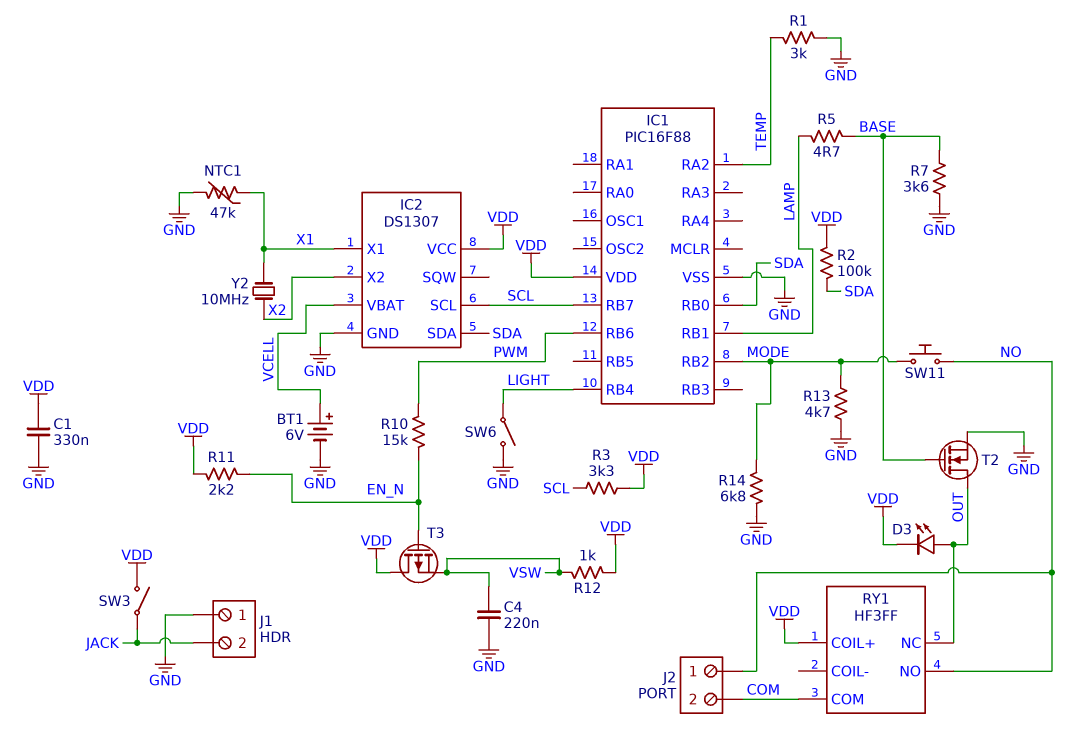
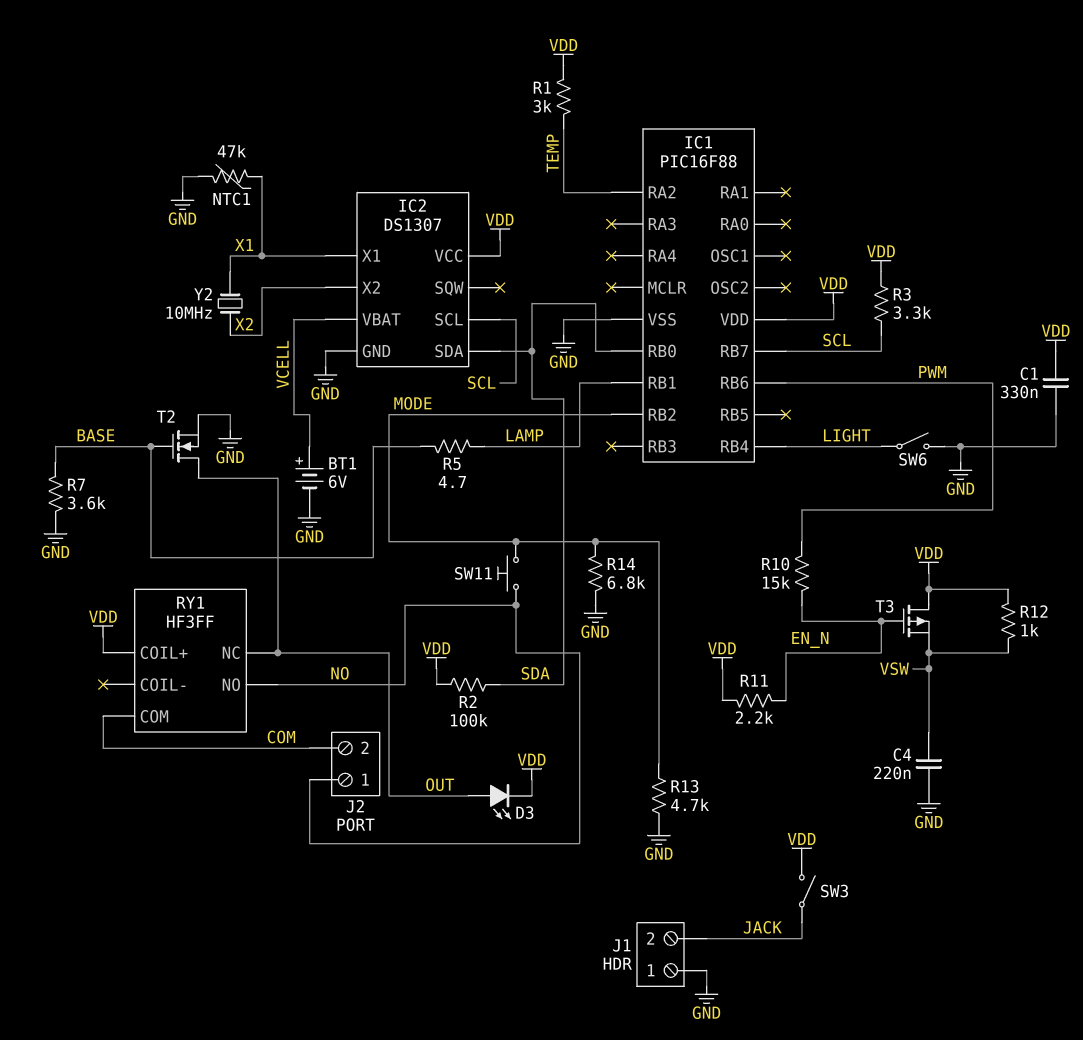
R1: 3k (GND, TEMP) -> 3k (TEMP, VDD)

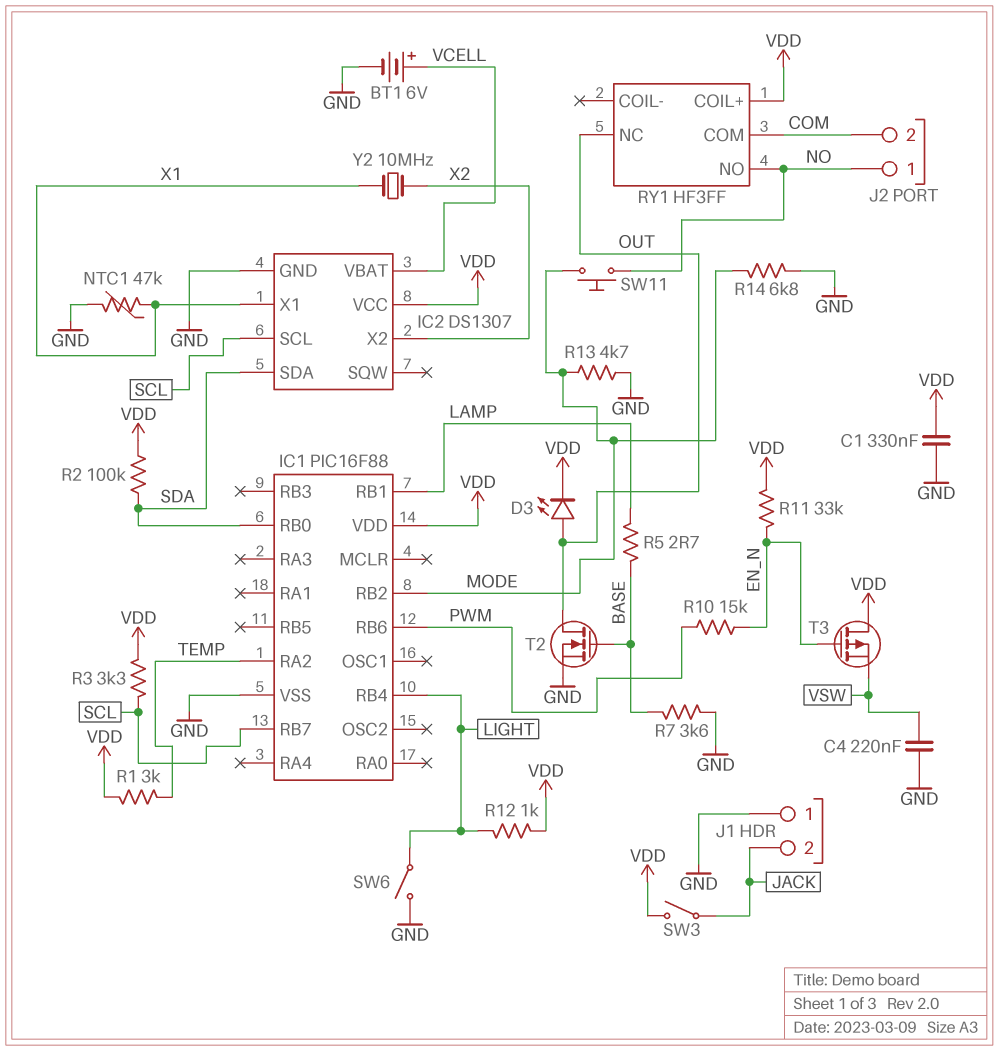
R5: 4.7 (BASE, LAMP) -> 2.7 (BASE, LAMP)
R11: 2.2k (EN_N, VDD) -> 33k (EN_N, VDD)
R12: 1k (VDD, VSW) -> 1k (LIGHT, VDD)

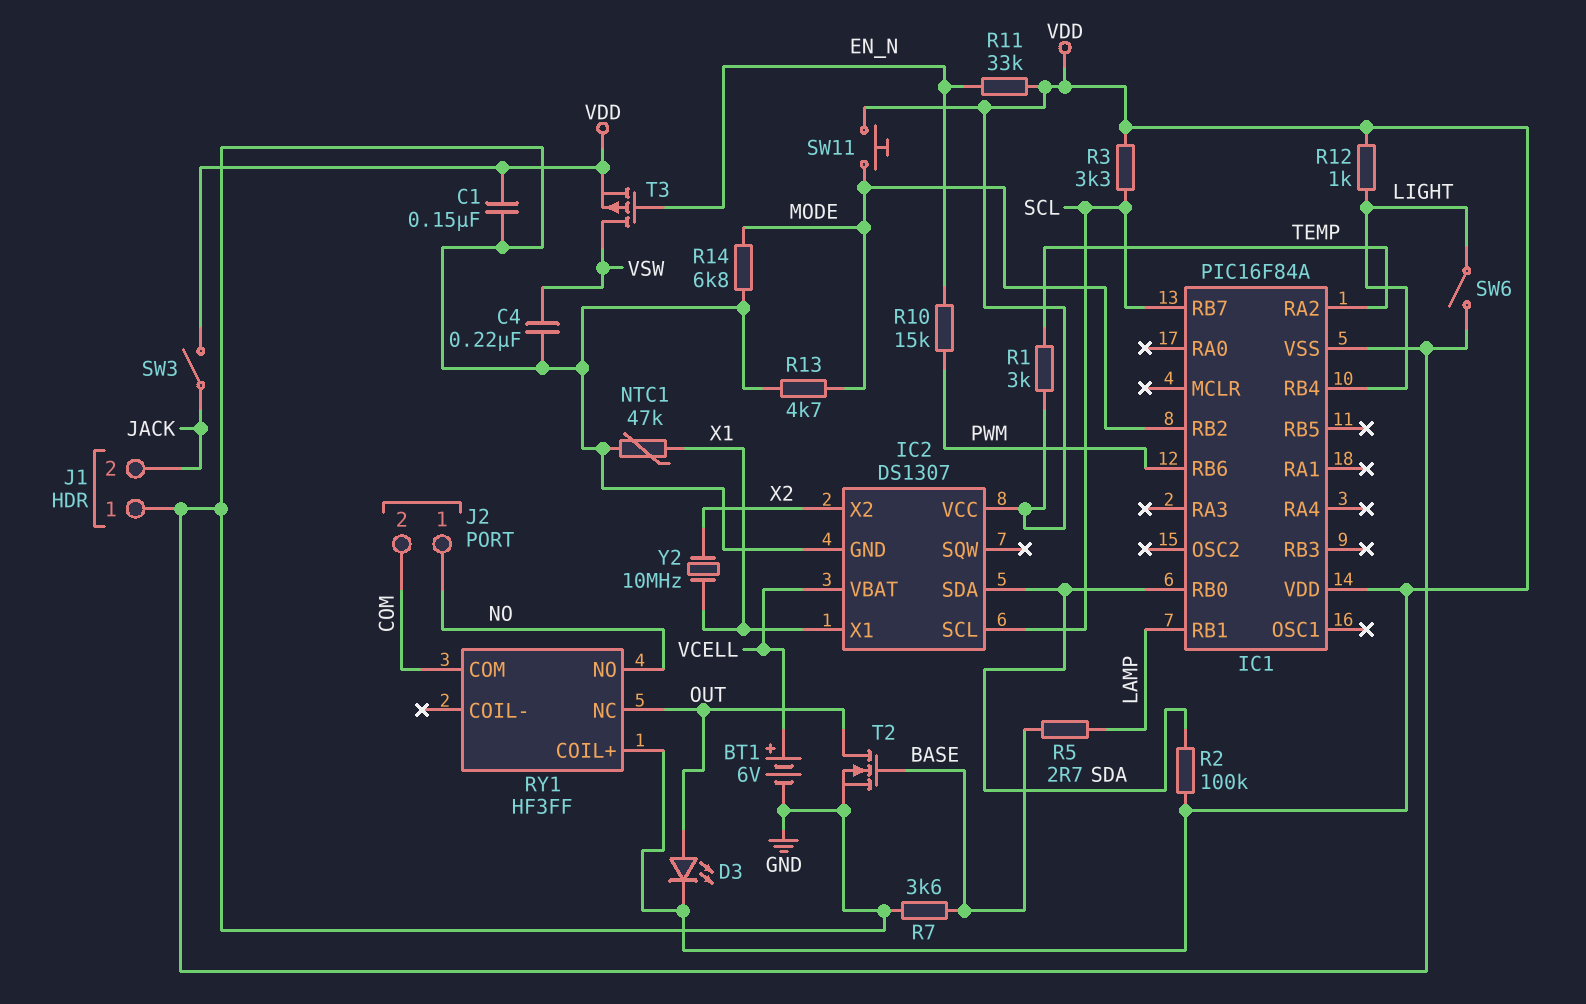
C1: 330nF (GND, VDD) -> 150nF (GND, VDD)
IC1: PIC16F88 -> PIC16F84A
SW11: button (MODE, NO) -> button (MODE, VDD)
T3: PMOS (G EN_N, D VDD, S VSW) -> PMOS (G EN_N, D VSW, S VDD)

